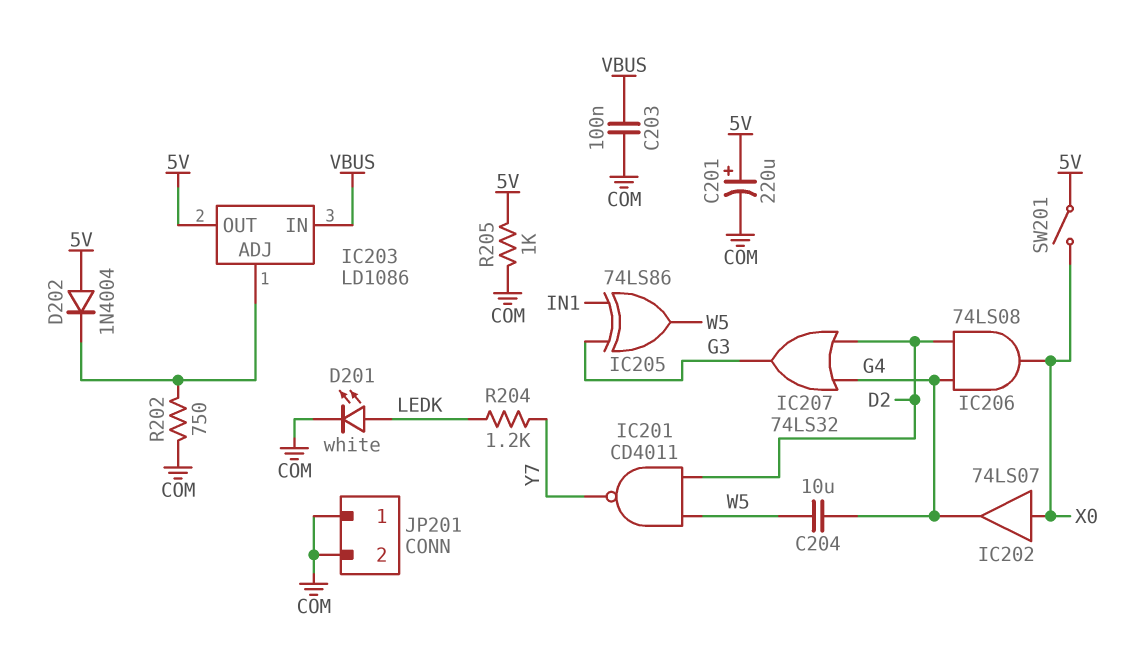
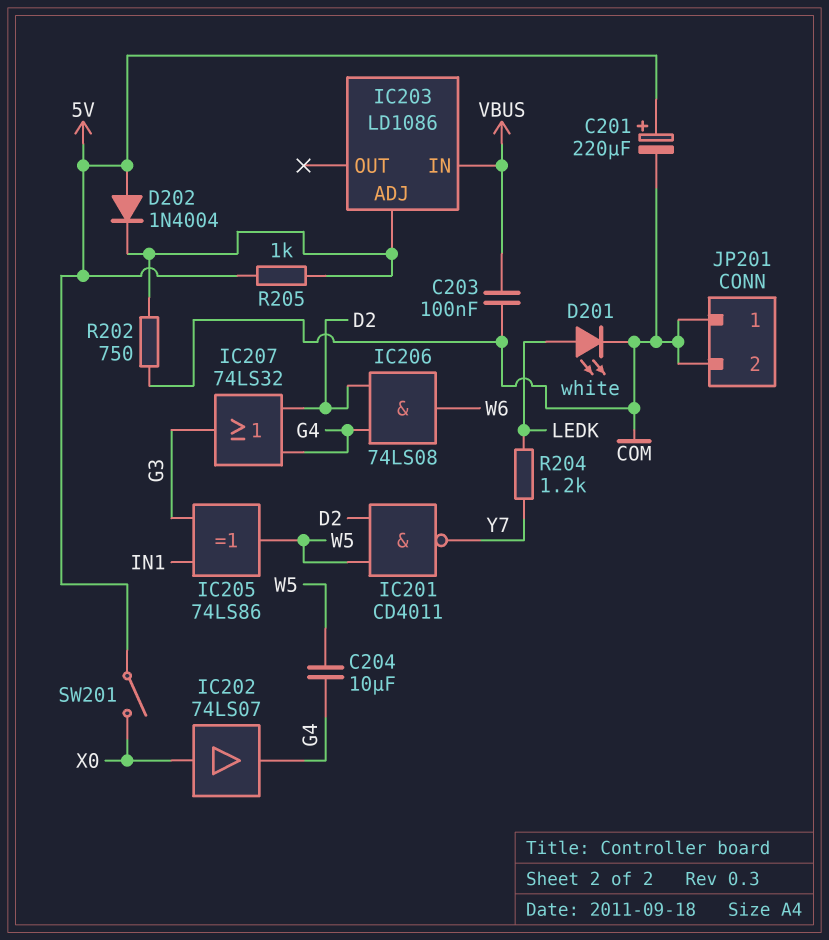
IC203 pin OUT: 5V -> none
IC206: AND 74LS08 (in D2, in G4, out X0) -> AND 74LS08 (in D2, in G4, out W6)
R205: 1k (5V, COM) -> 1k (5V, IC203/ADJ)

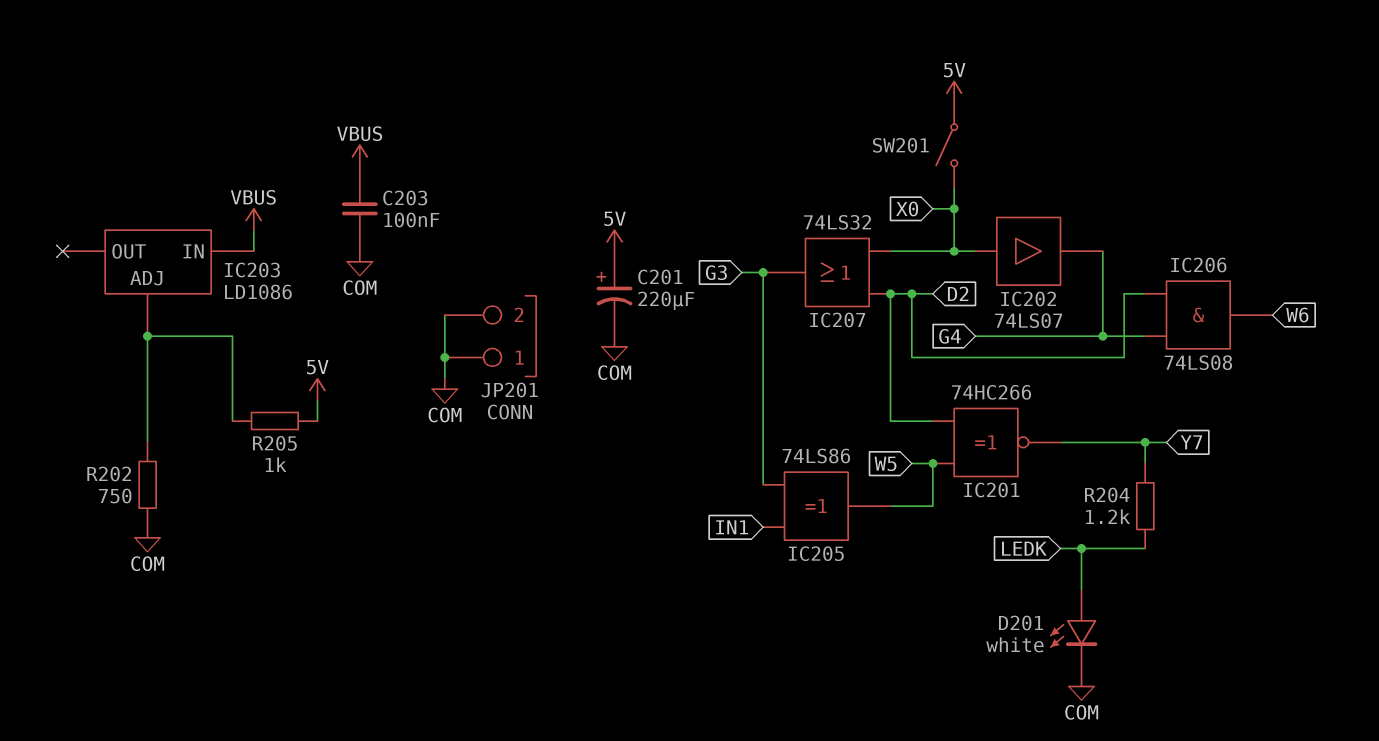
C204: 10uF (G4, W5) -> none
D202: diode 1N4004 (A 5V, K IC203/ADJ) -> none
IC201: NAND CD4011 (in D2, in W5, out Y7) -> XNOR 74HC266 (in D2, in W5, out Y7)
IC207: OR 74LS32 (in D2, in G4, out G3) -> OR 74LS32 (in D2, in X0, out G3)

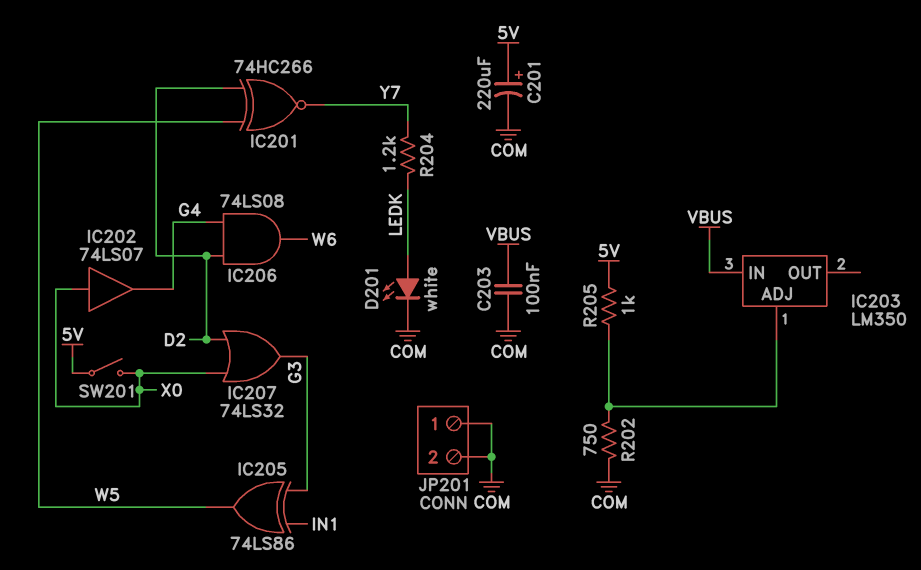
IC203: LD1086 -> LM350

